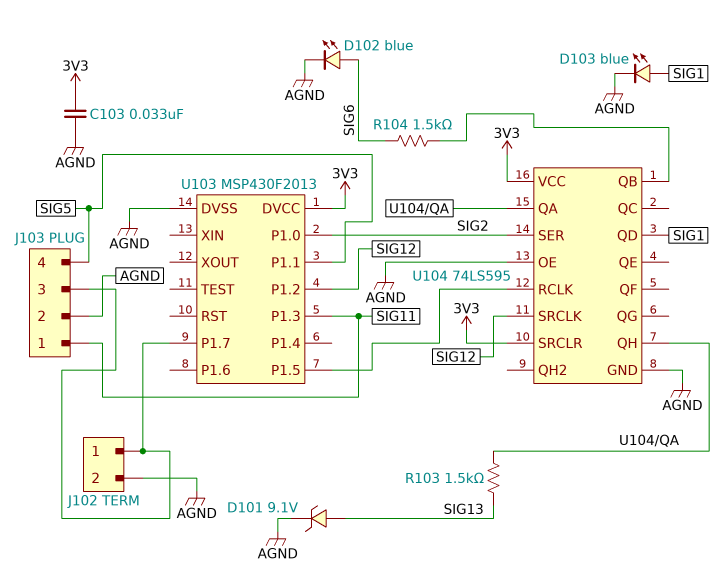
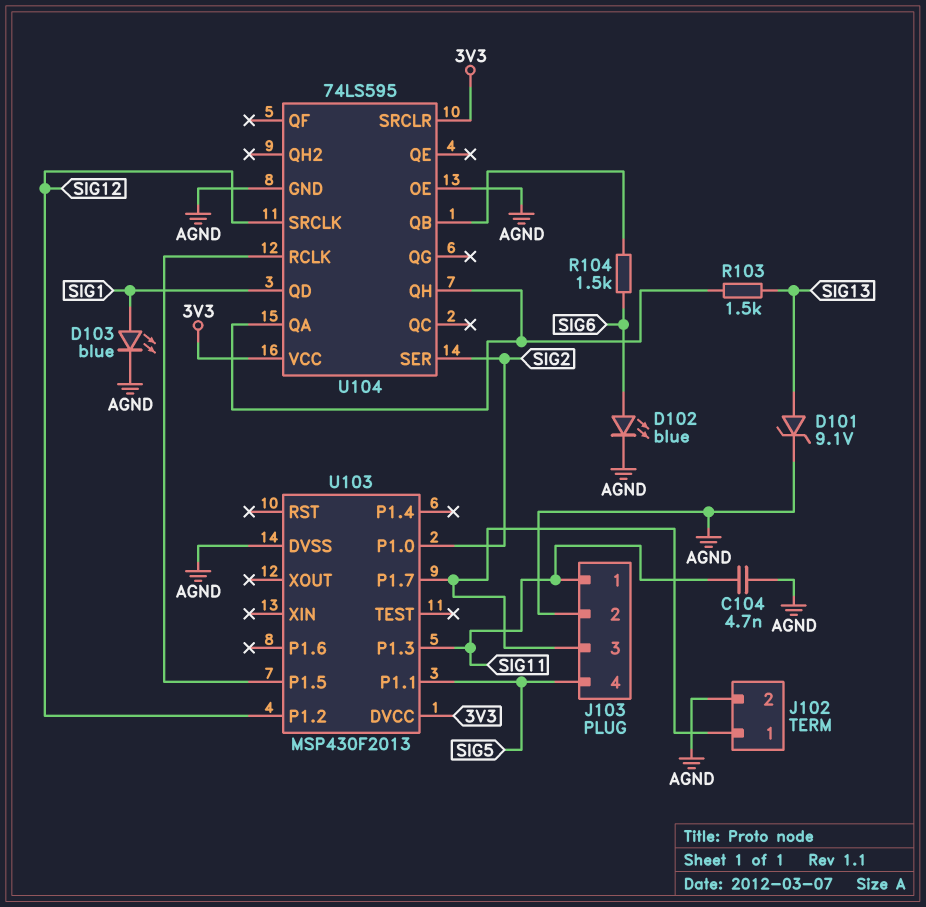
C103: 33nF (3V3, AGND) -> none
C104: none -> 4.7nF (AGND, SIG11)

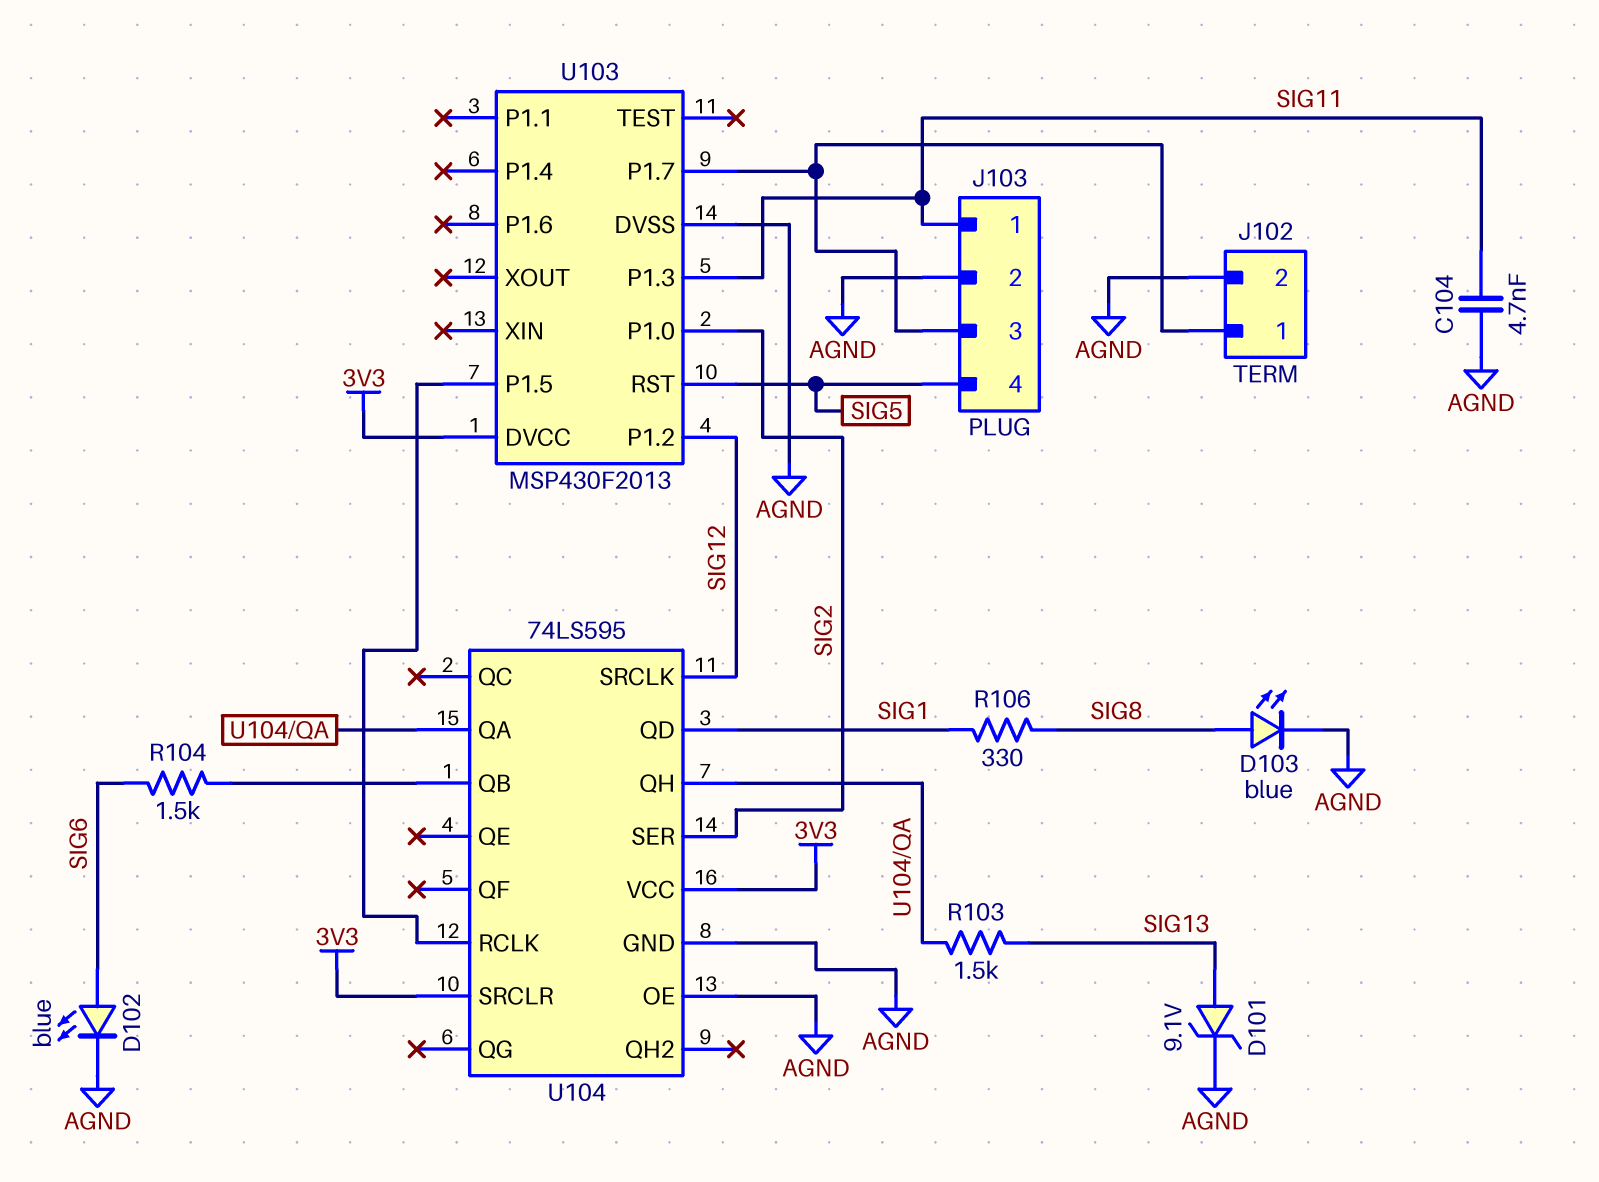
D103: LED blue (A SIG1, K AGND) -> LED blue (A SIG8, K AGND)
R106: none -> 330 (SIG1, SIG8)
U103 pin P1.1: SIG5 -> none
U103 pin RST: none -> SIG5

